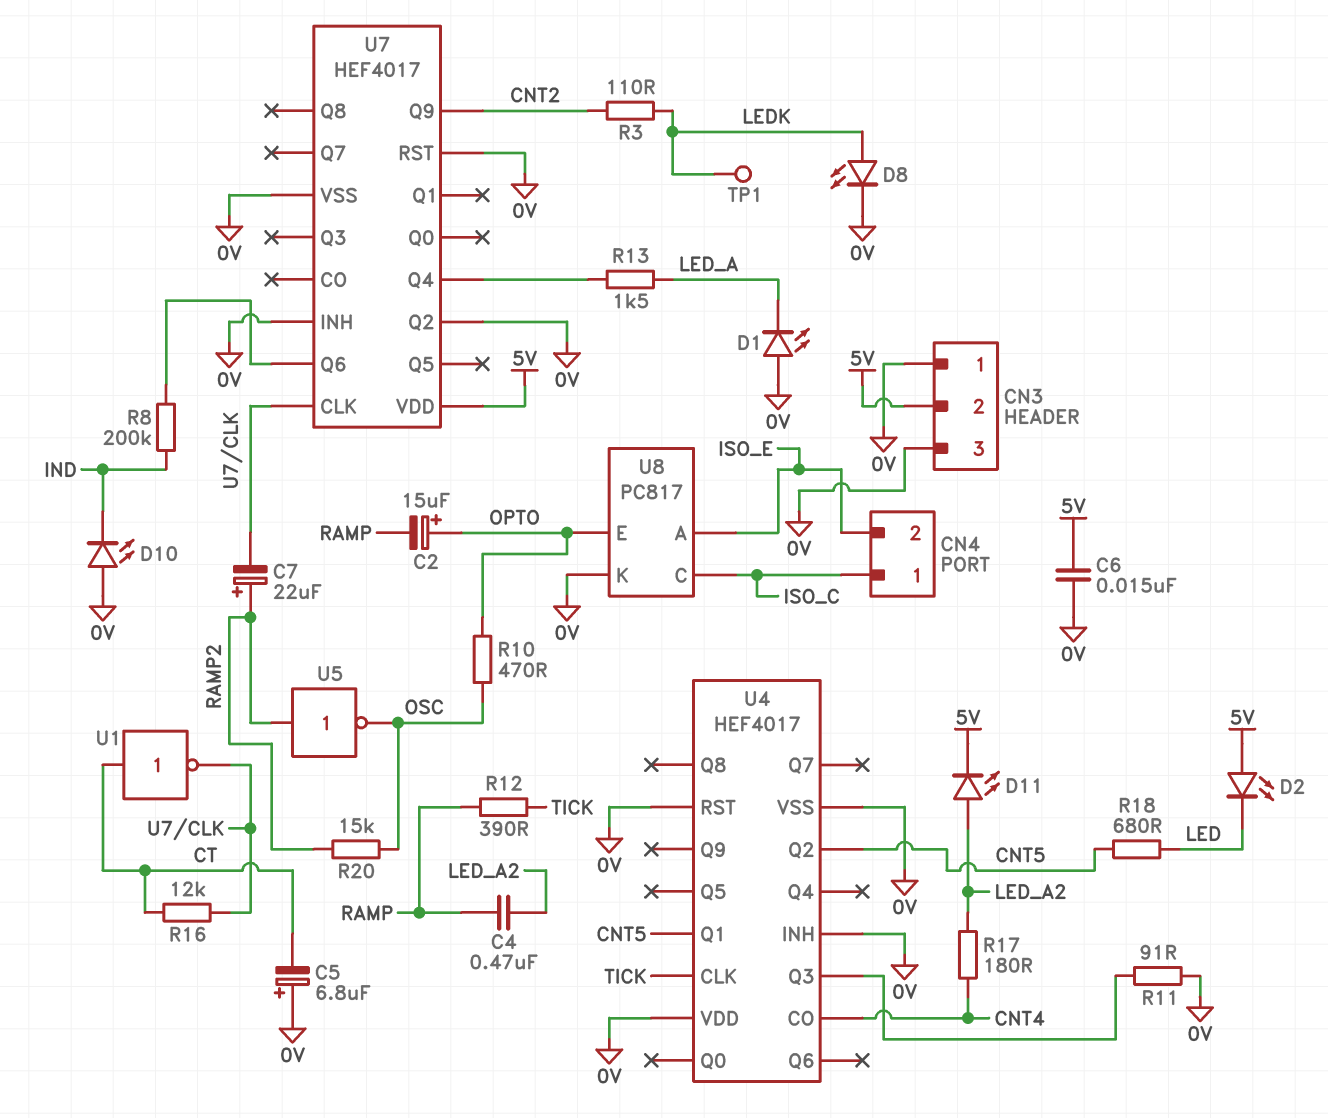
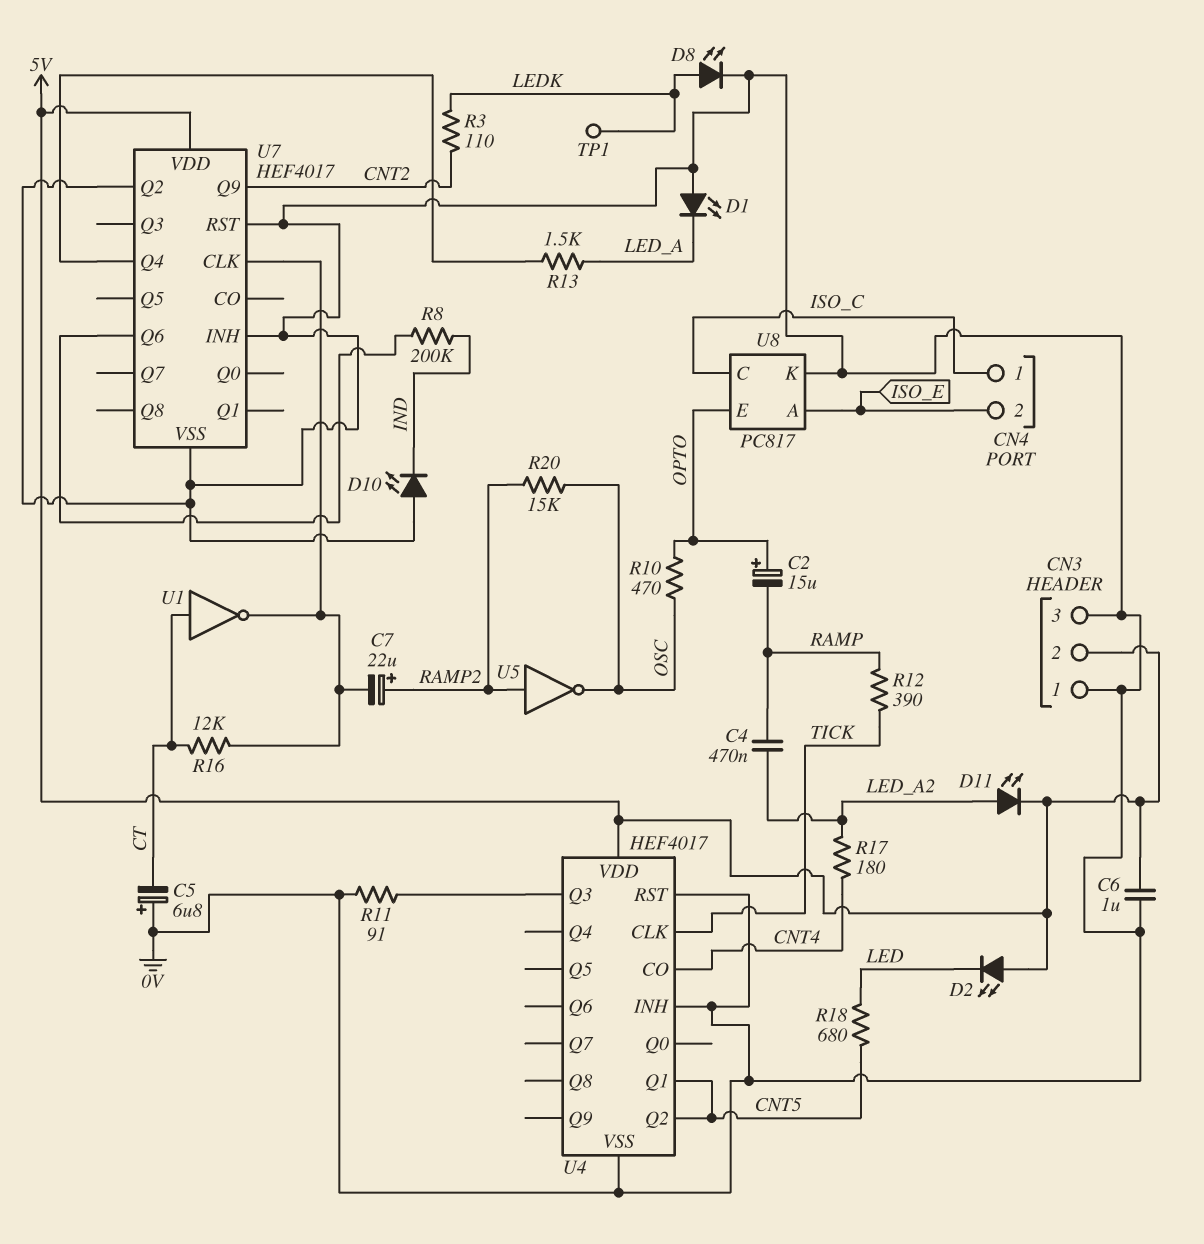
C6: 15nF (0V, 5V) -> 1uF (0V, 5V)
U4 pin VDD: 0V -> 5V

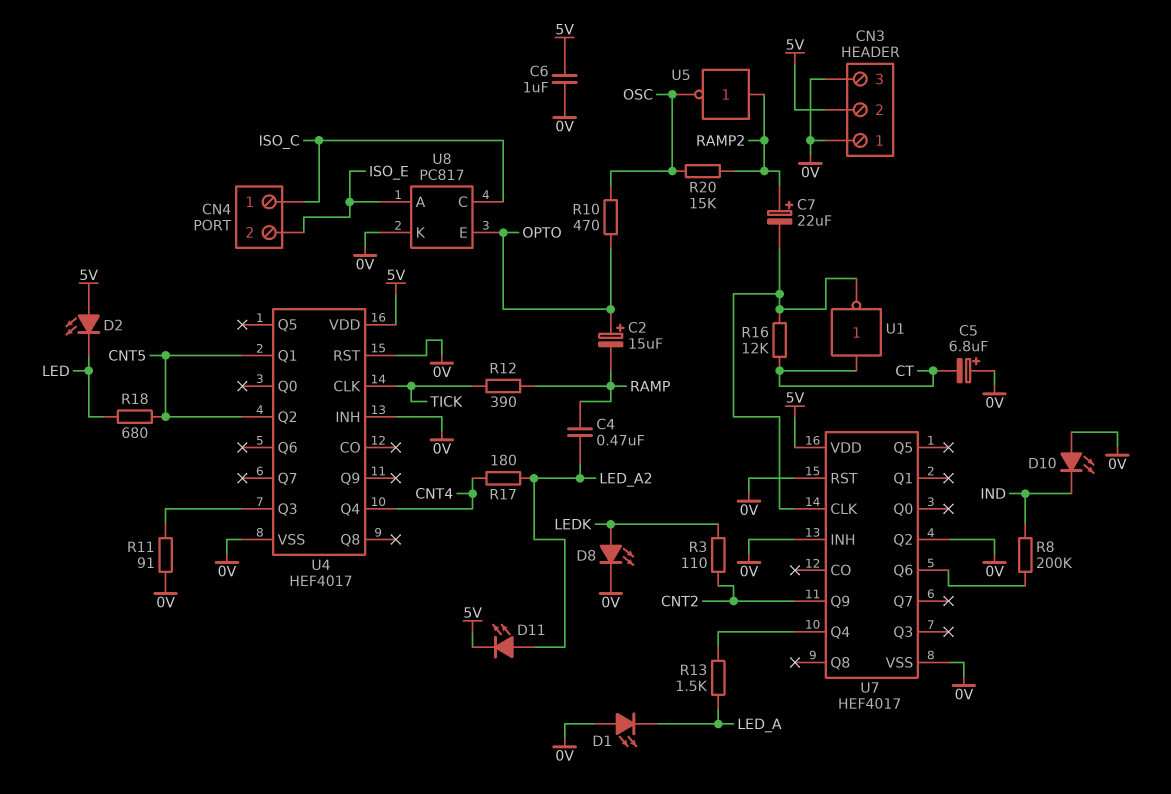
TP1: test point (LEDK) -> none
U4 pin CO: CNT4 -> none
U4 pin Q4: none -> CNT4

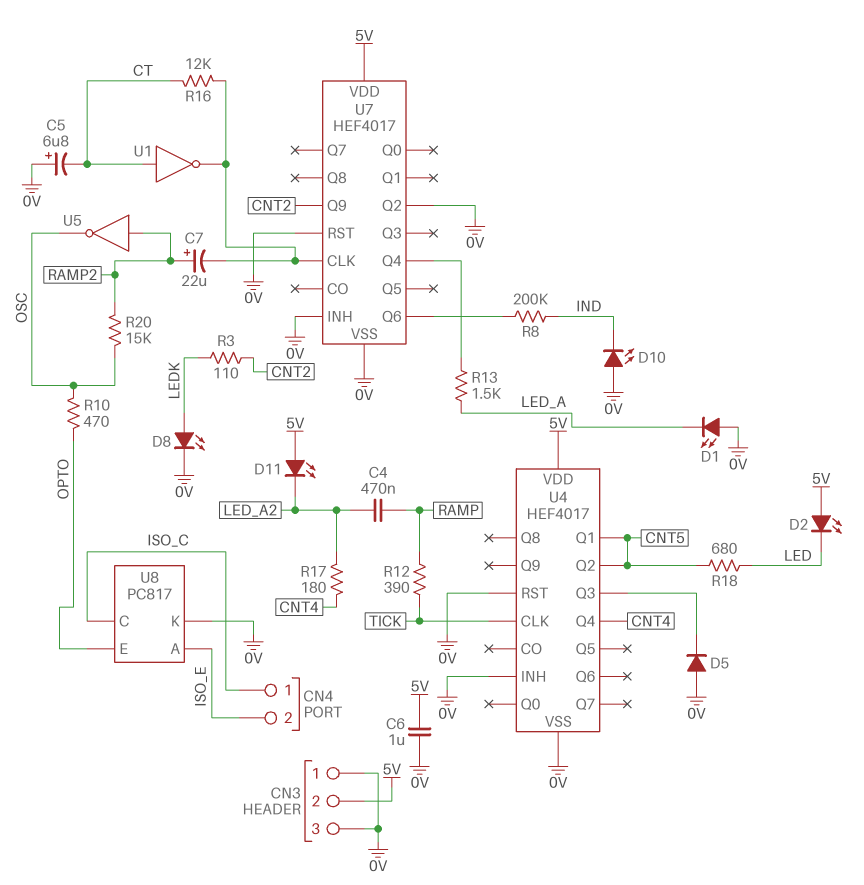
C2: 15uF (plus OPTO, minus RAMP) -> none
D5: none -> diode (A 0V, K U4/Q3)
D11: LED (A LED_A2, K 5V) -> LED (A 5V, K LED_A2)
R11: 91 (0V, U4/Q3) -> none

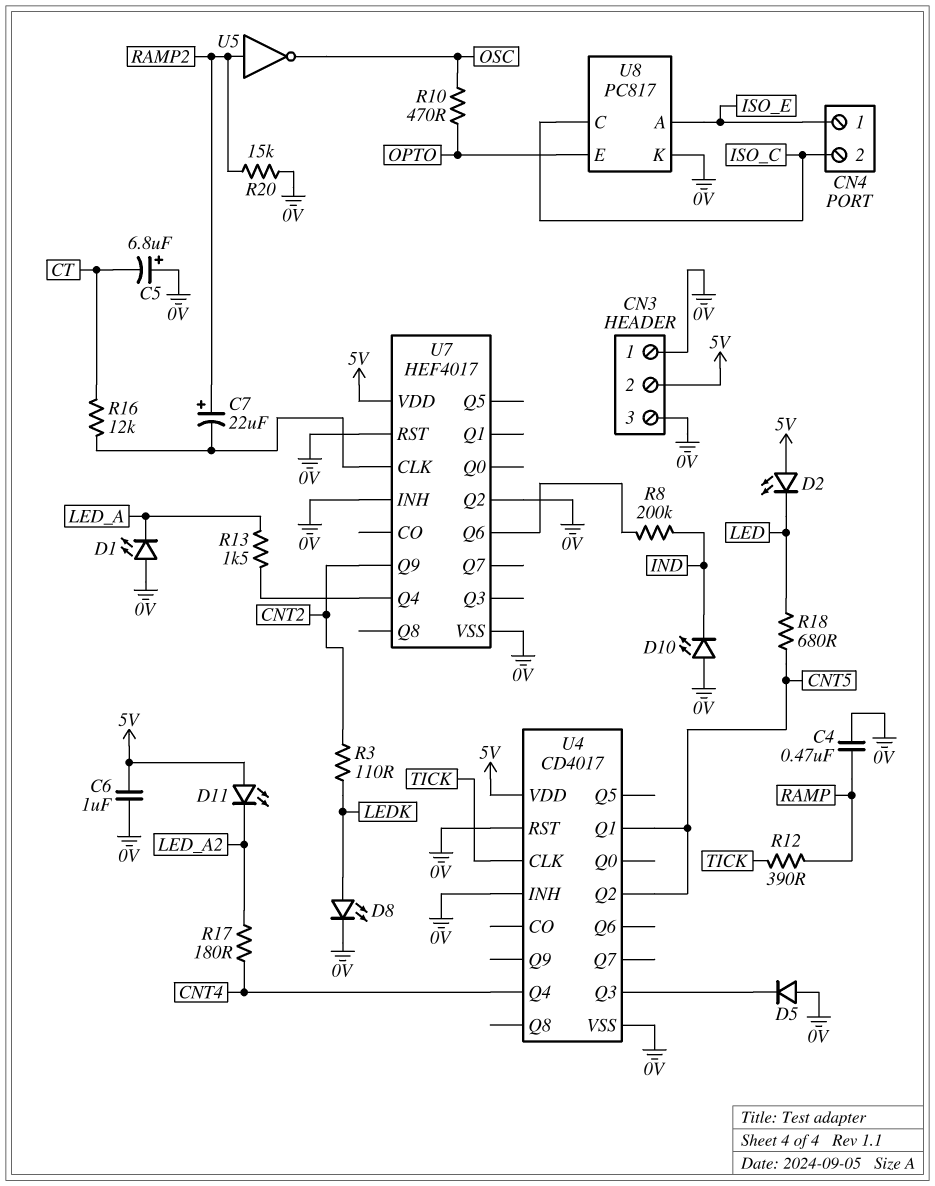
C4: 470nF (LED_A2, RAMP) -> 470nF (0V, RAMP)
CN4 pin 1: ISO_C -> ISO_E
CN4 pin 2: ISO_E -> ISO_C
R20: 15k (OSC, RAMP2) -> 15k (0V, RAMP2)
U1: NOT (in CT, out U7/CLK) -> none
U4: HEF4017 -> CD4017

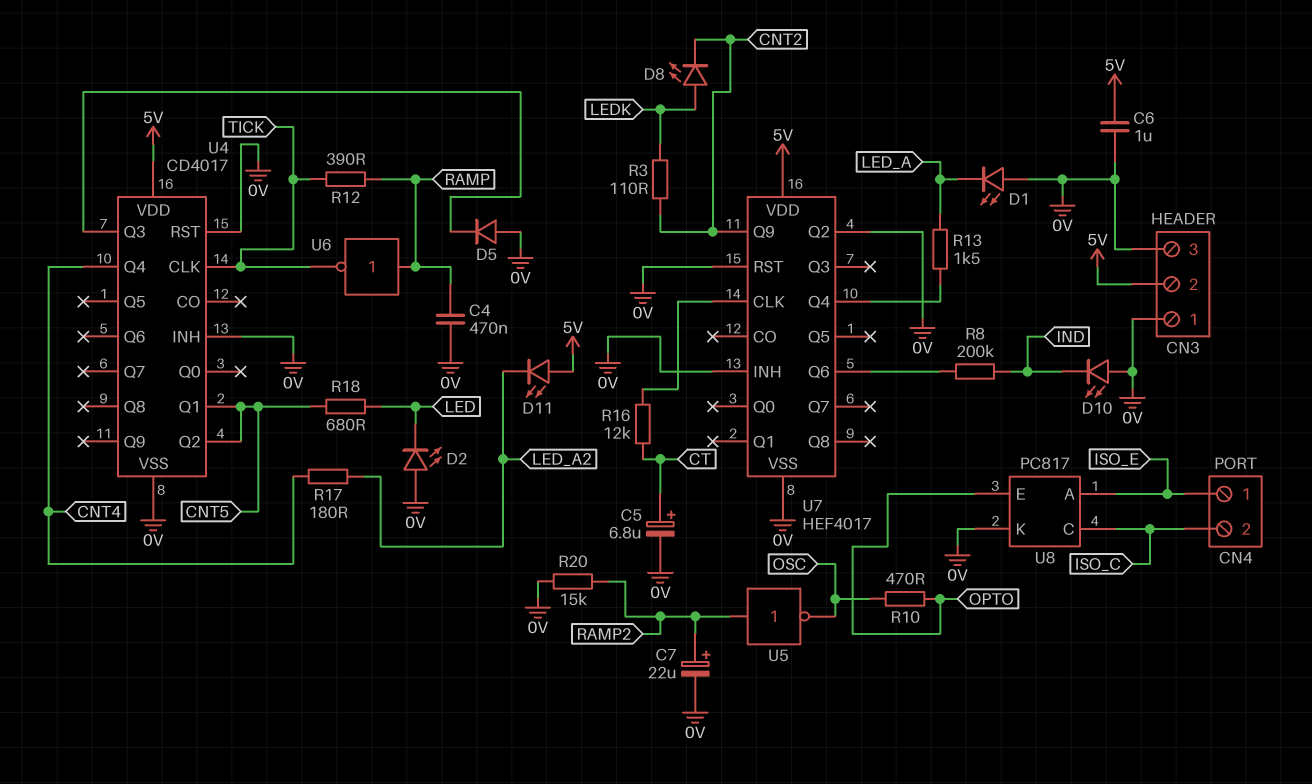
C5: 6.8uF (plus 0V, minus CT) -> 6.8uF (plus CT, minus 0V)
C7: 22uF (plus RAMP2, minus U7/CLK) -> 22uF (plus RAMP2, minus 0V)
D2: LED (A 5V, K LED) -> LED (A 0V, K LED)
D8: LED (A LEDK, K 0V) -> LED (A LEDK, K CNT2)
U6: none -> NOT (in RAMP, out TICK)

